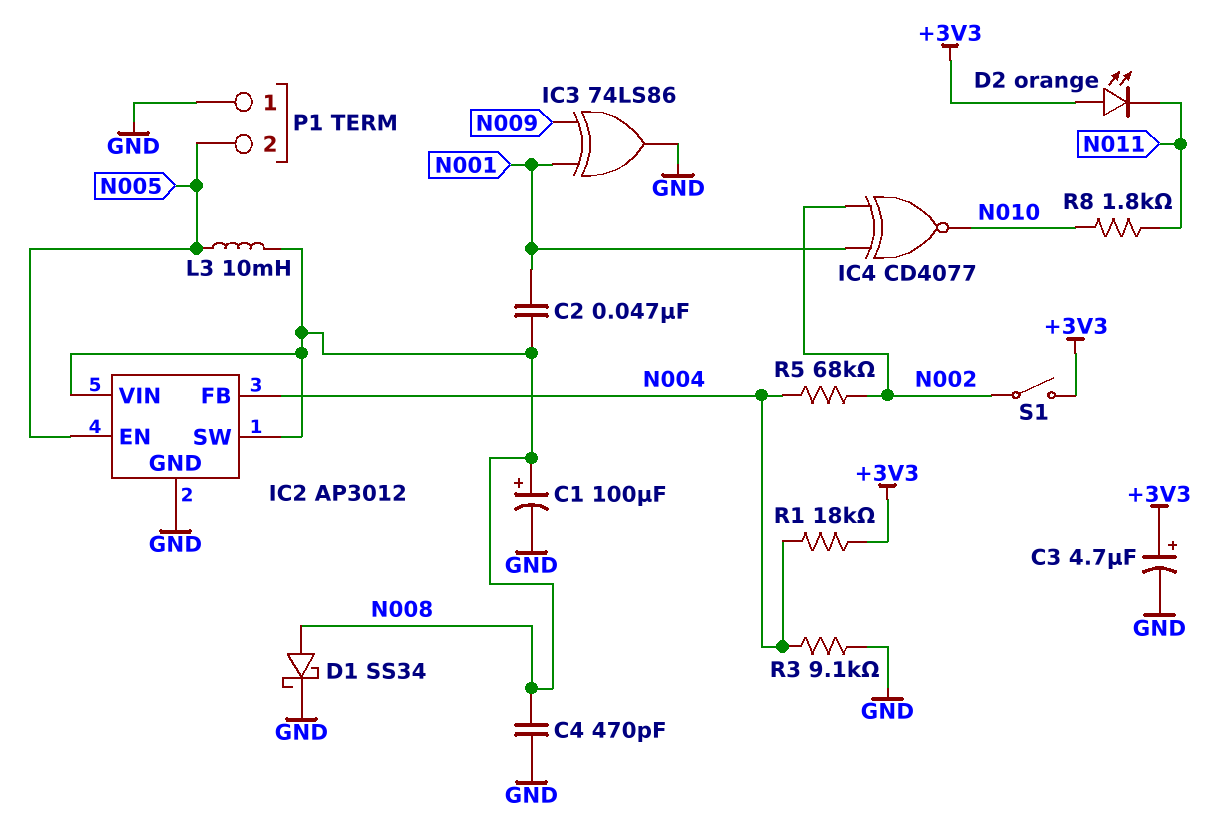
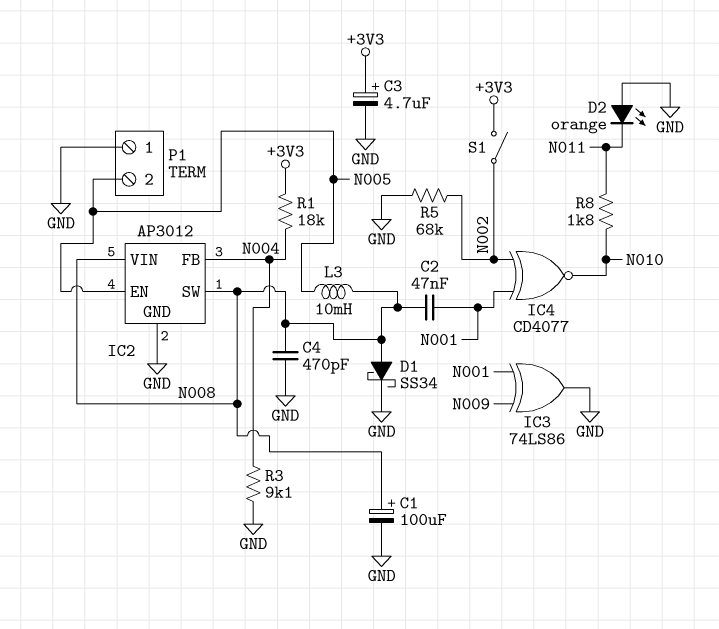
D2: LED orange (A +3V3, K N011) -> LED orange (A GND, K N011)
R5: 68k (N002, N004) -> 68k (GND, N002)

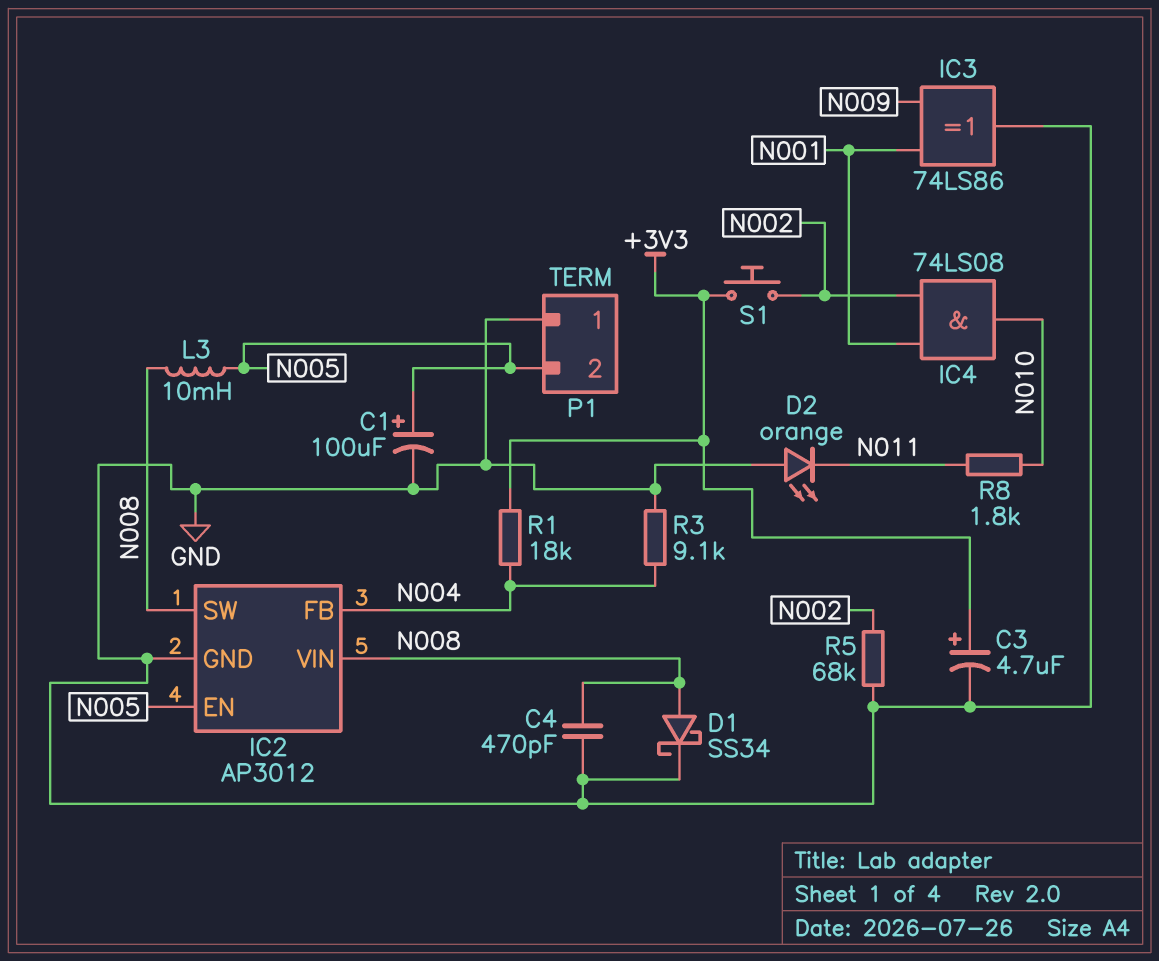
C1: 100uF (plus N008, minus GND) -> 100uF (plus N005, minus GND)
C2: 47nF (N001, N008) -> none
IC4: XNOR CD4077 (in N001, in N002, out N010) -> AND 74LS08 (in N001, in N002, out N010)
S1: switch (+3V3, N002) -> button (+3V3, N002)

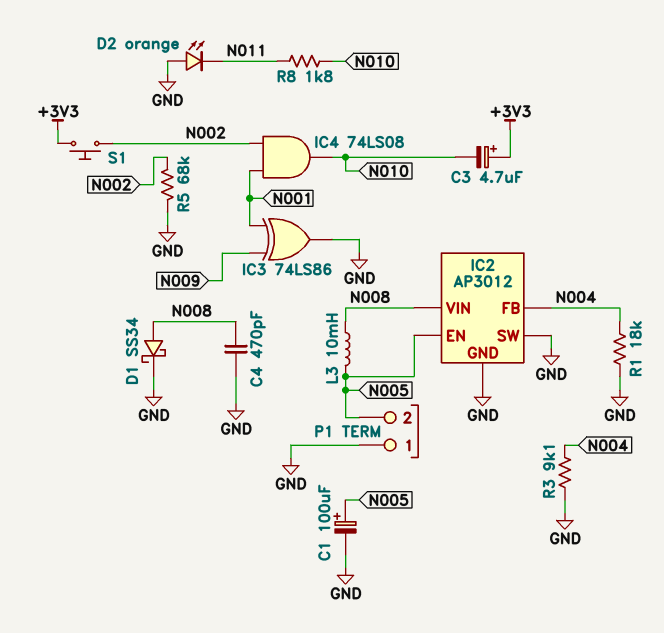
C3: 4.7uF (plus +3V3, minus GND) -> 4.7uF (plus +3V3, minus N010)
IC2 pin SW: N008 -> GND
R1: 18k (+3V3, N004) -> 18k (GND, N004)

